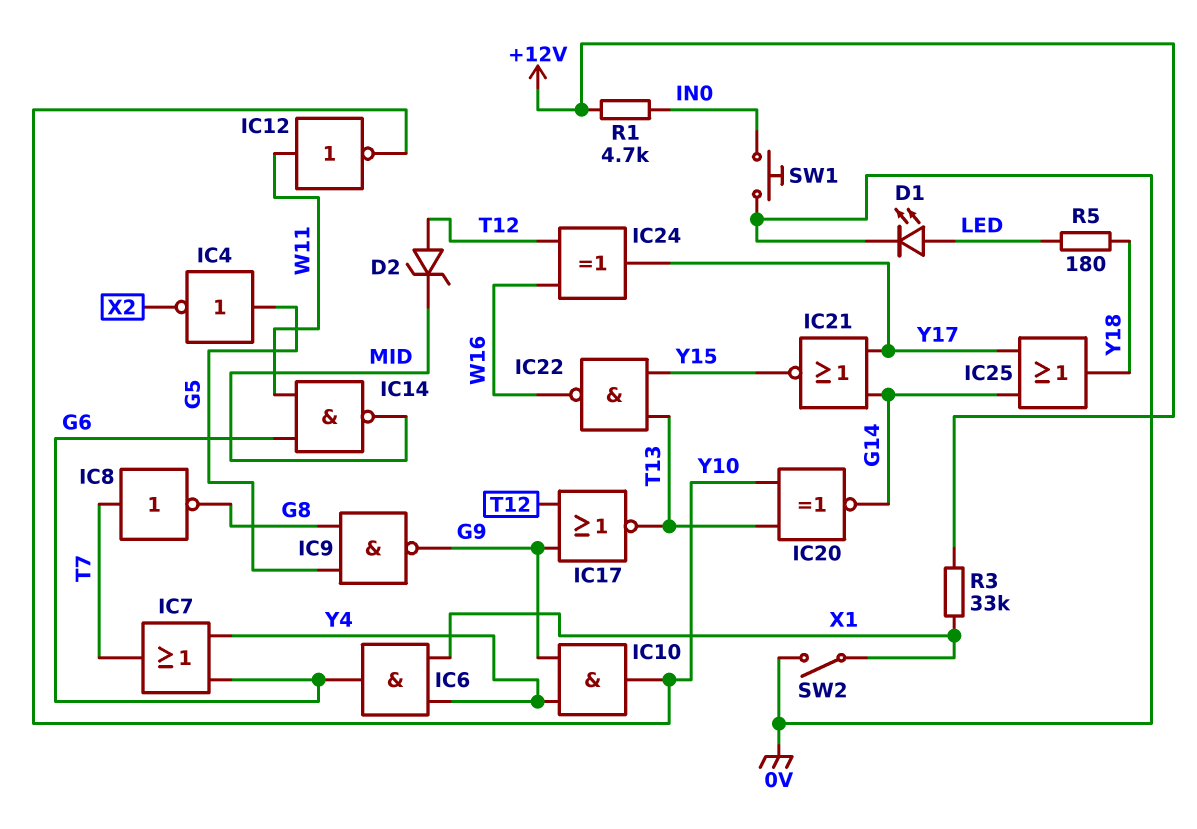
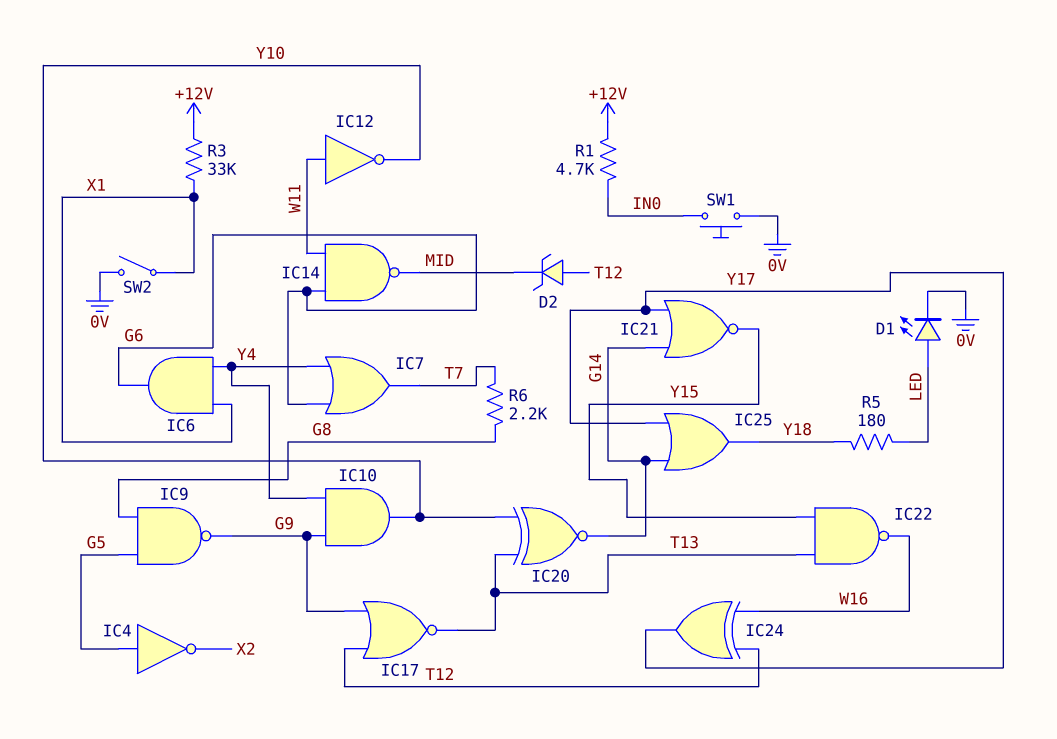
IC8: NOT (in T7, out G8) -> none
R6: none -> 2.2k (G8, T7)

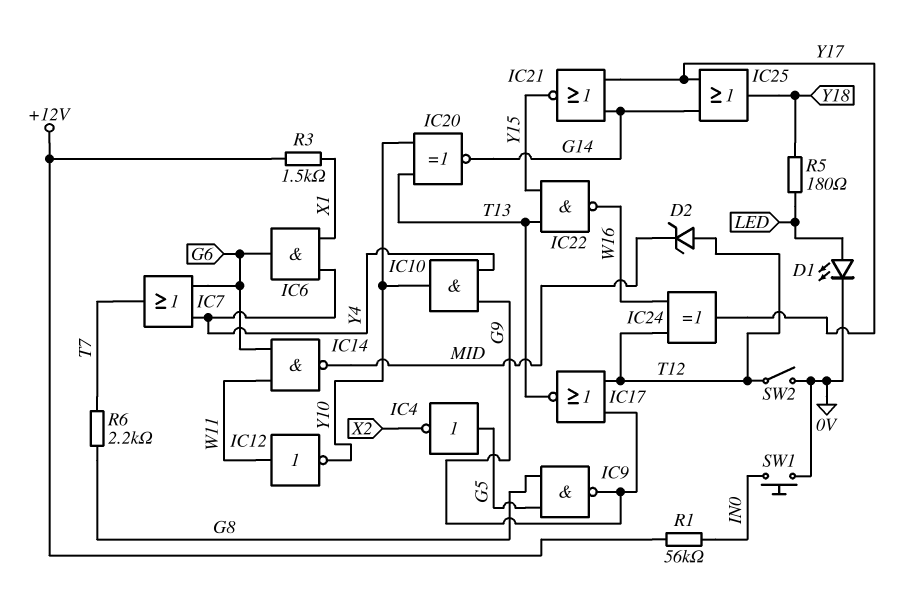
R1: 4.7k (+12V, IN0) -> 56k (+12V, IN0)
R3: 33k (+12V, X1) -> 1.5k (+12V, X1)
SW2: switch (0V, X1) -> switch (0V, T12)

